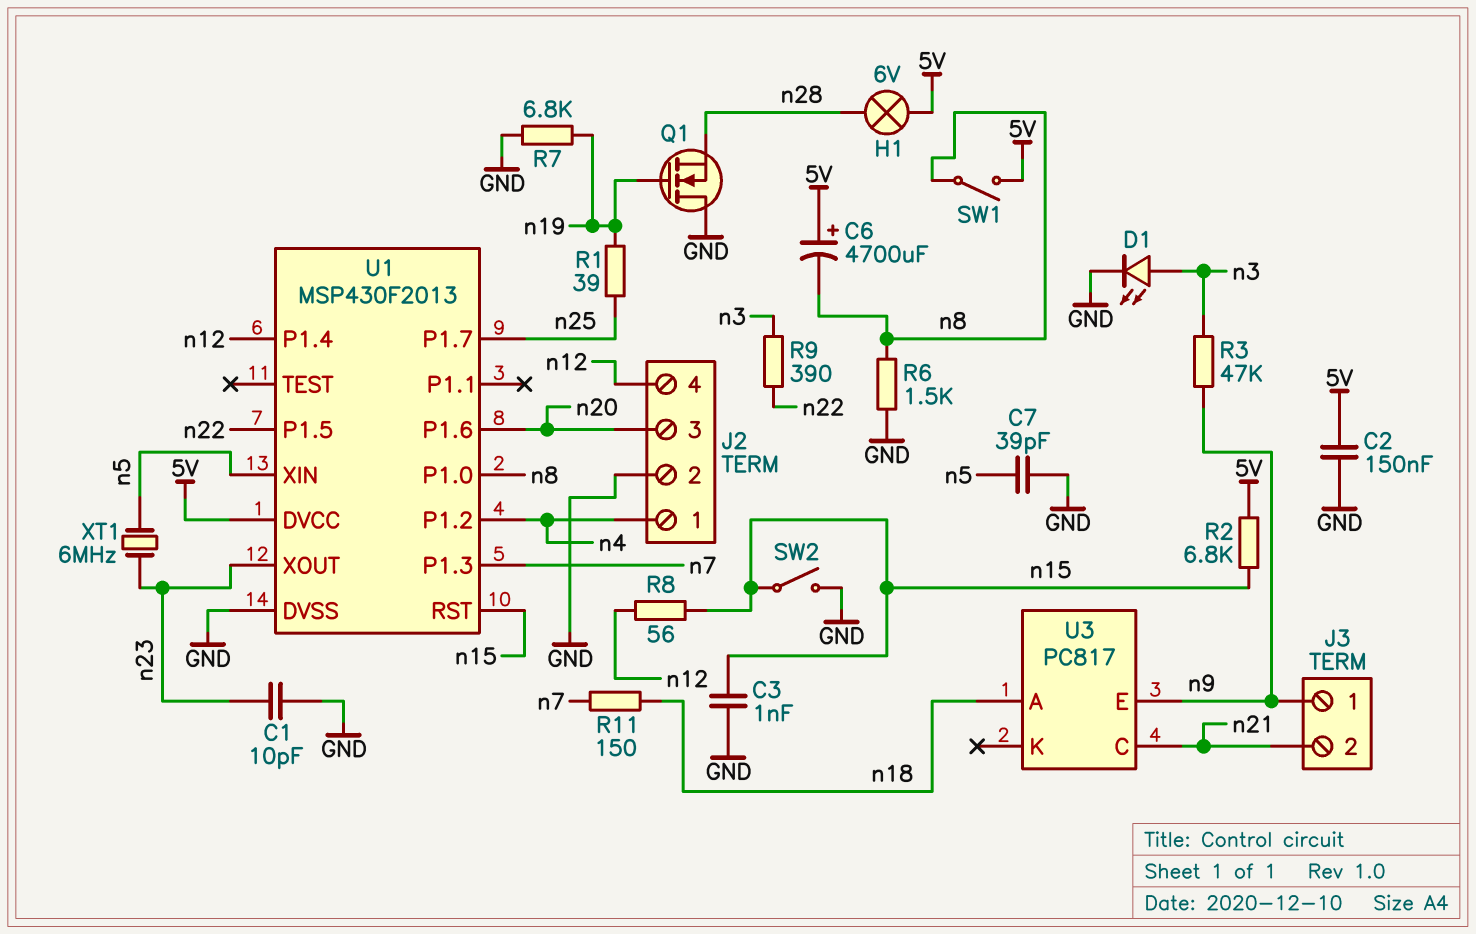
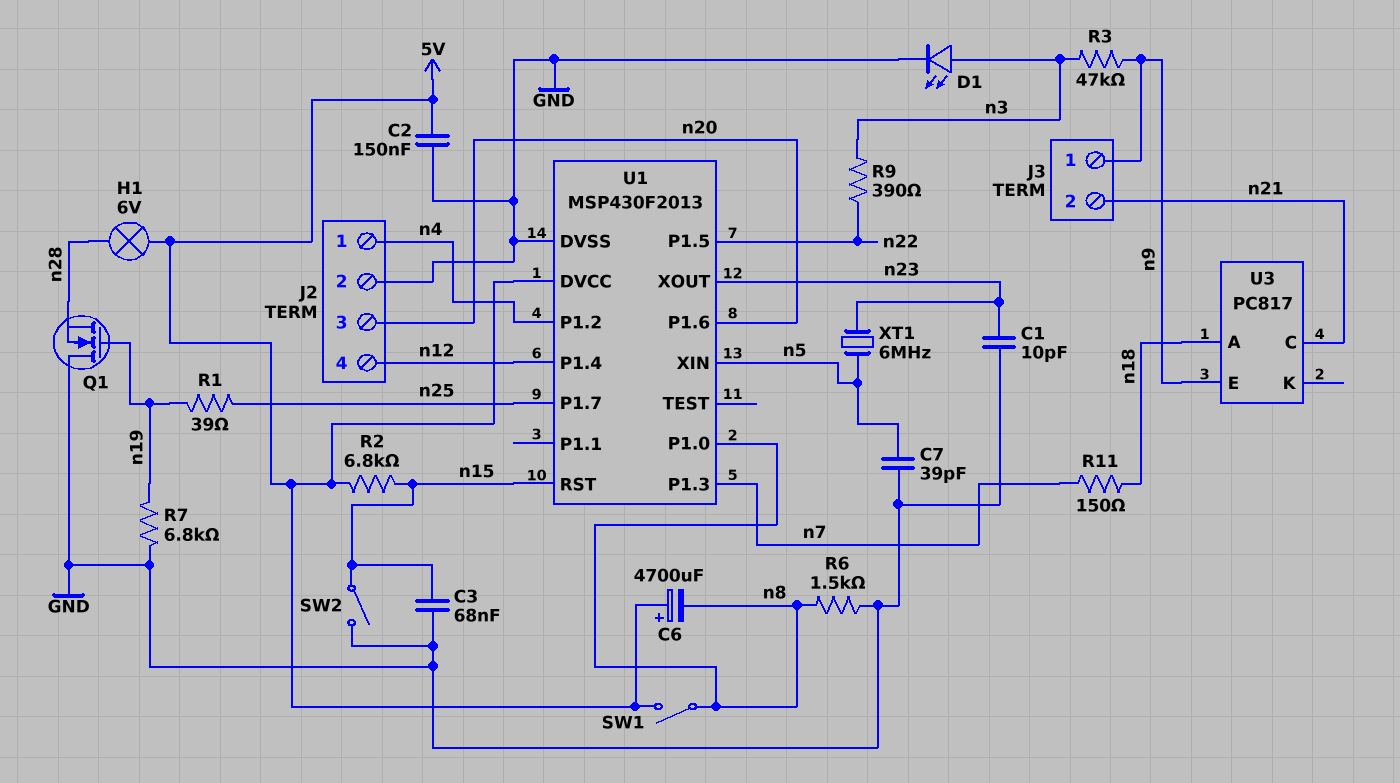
C3: 1nF (GND, n15) -> 68nF (GND, n15)
R8: 56 (n12, n15) -> none

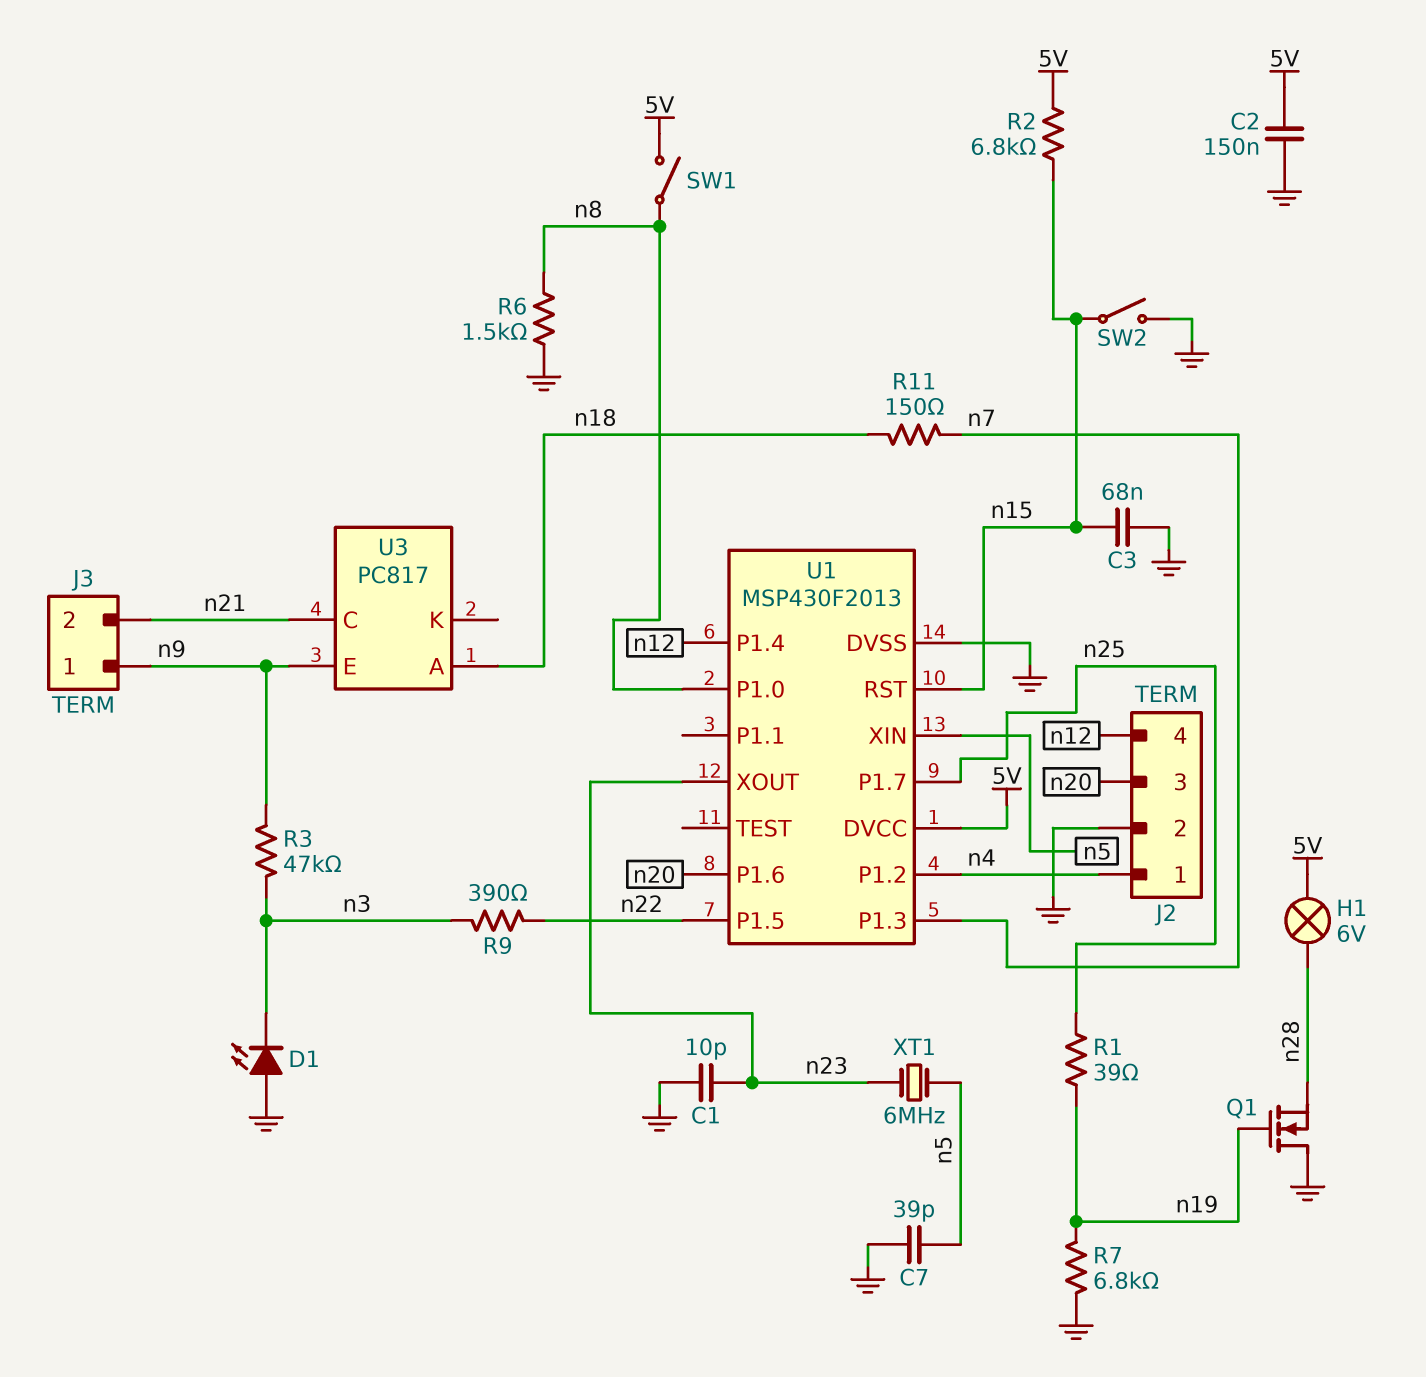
C6: 4700uF (plus 5V, minus n8) -> none
D1: LED (A n3, K GND) -> LED (A GND, K n3)

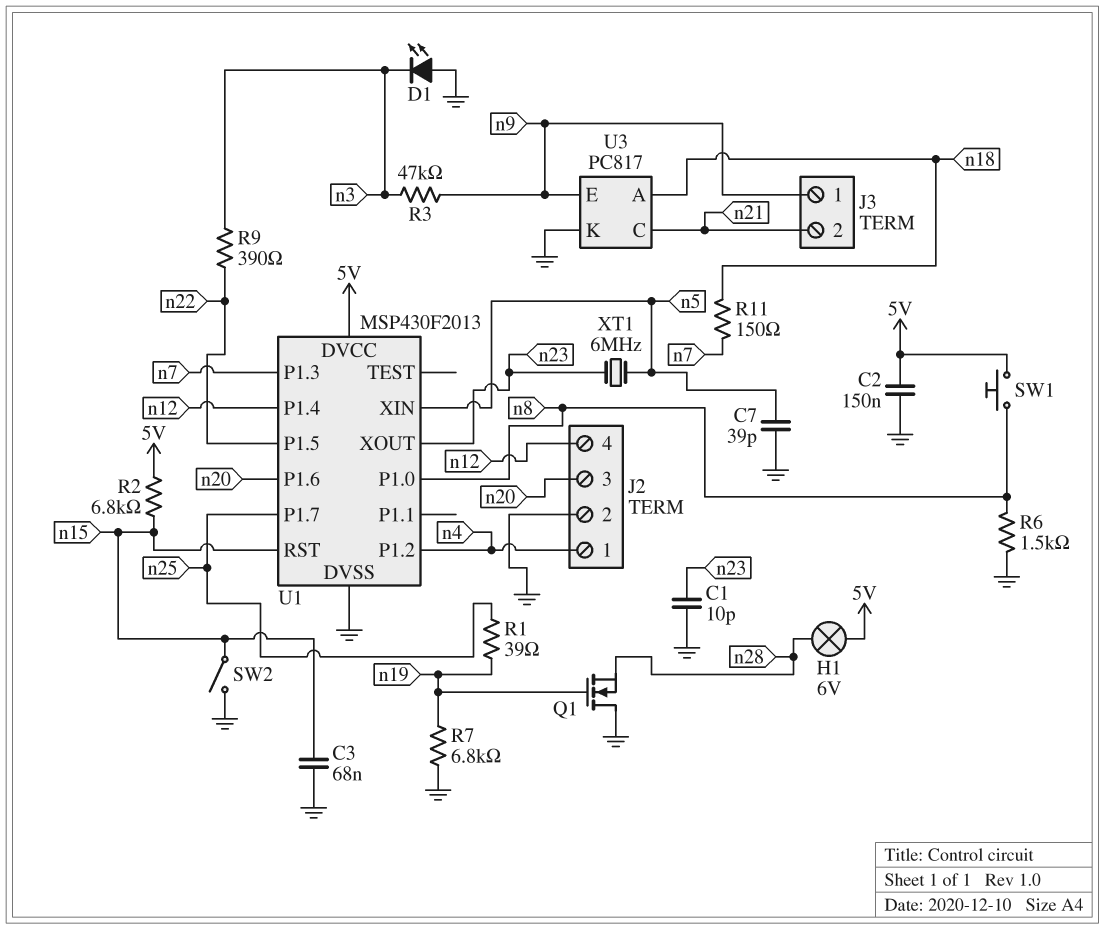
SW1: switch (5V, n8) -> button (5V, n8)
U3 pin K: none -> GND

